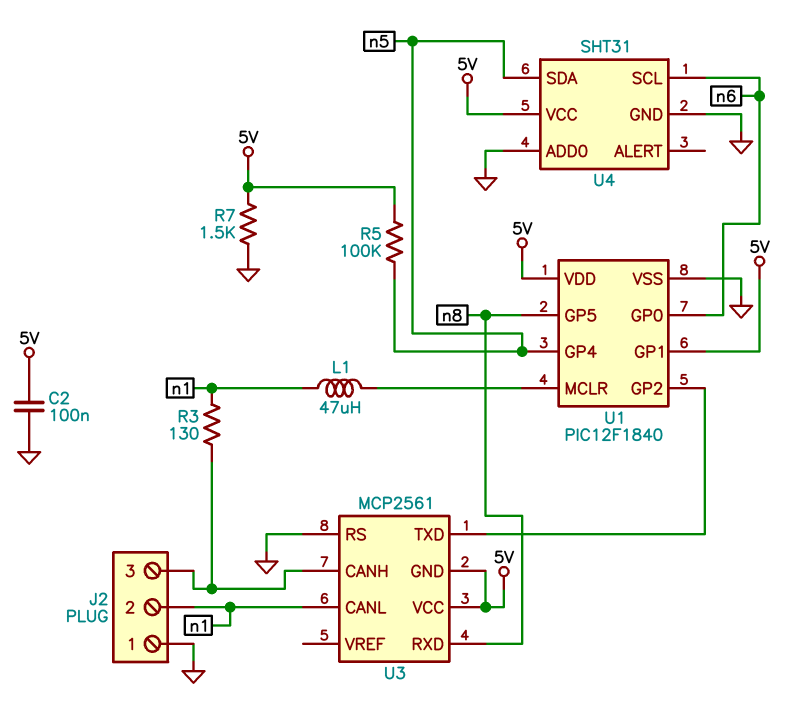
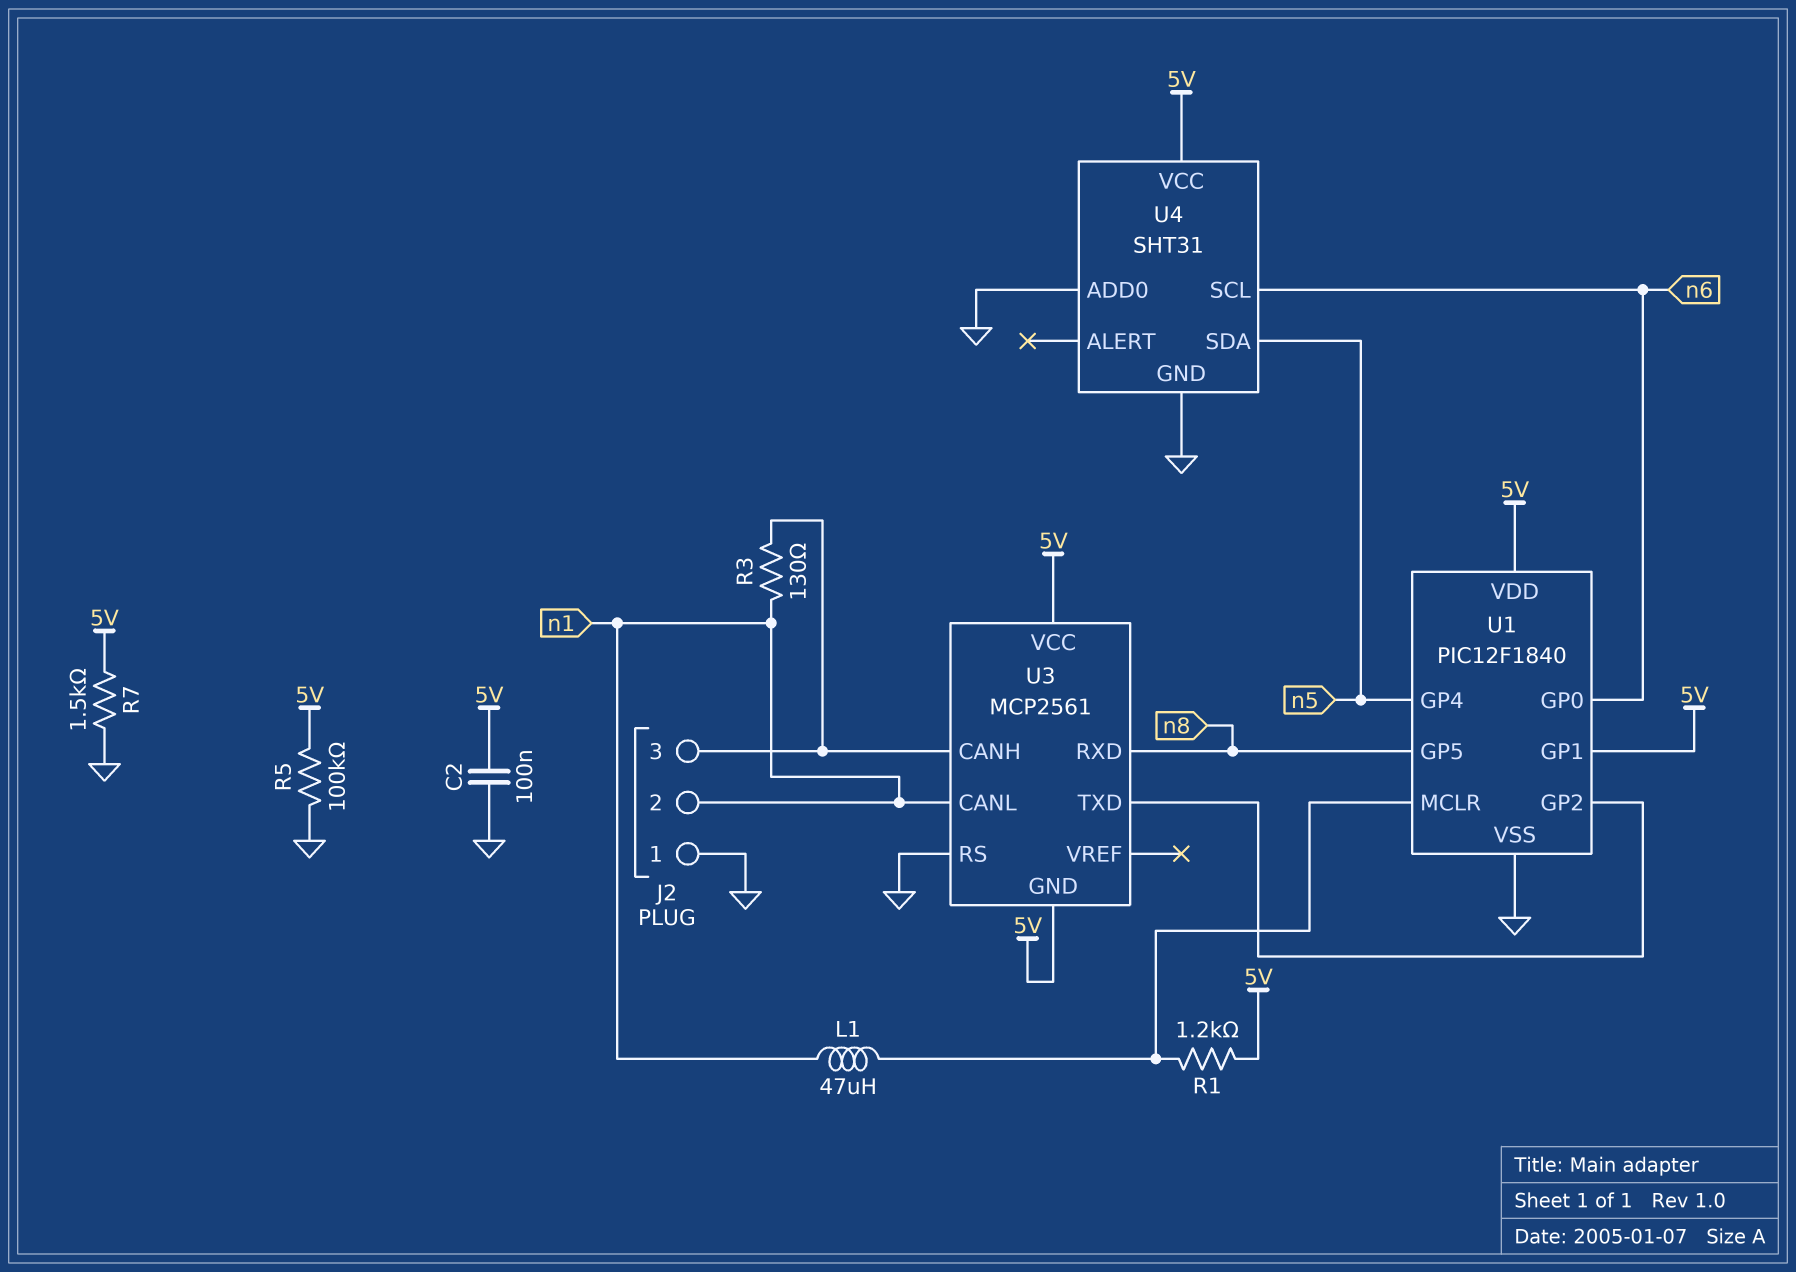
R1: none -> 1.2k (5V, U1/MCLR)
R5: 100k (5V, n5) -> 100k (5V, GND)

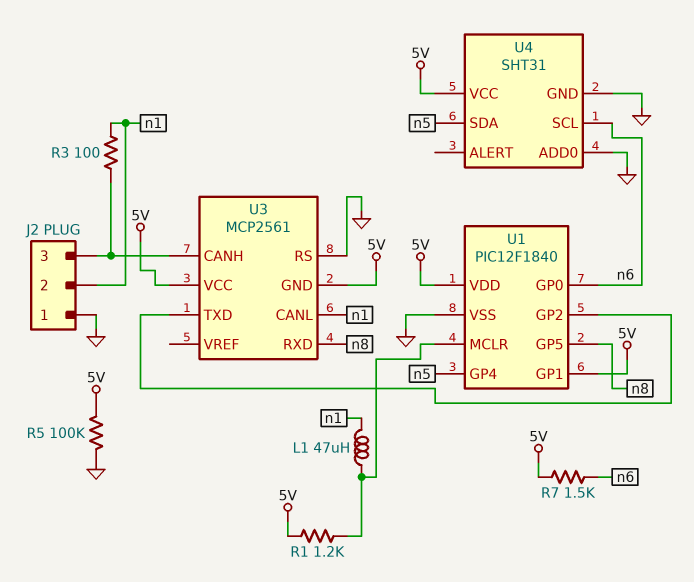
C2: 100nF (5V, GND) -> none
R3: 130 (J2/3, n1) -> 100 (J2/3, n1)
R7: 1.5k (5V, GND) -> 1.5k (5V, n6)

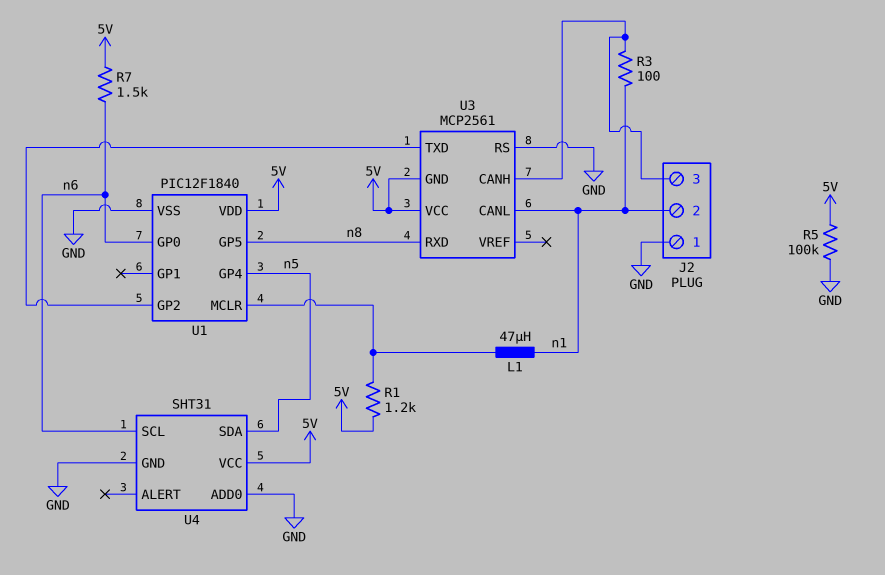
U1 pin GP1: 5V -> none

